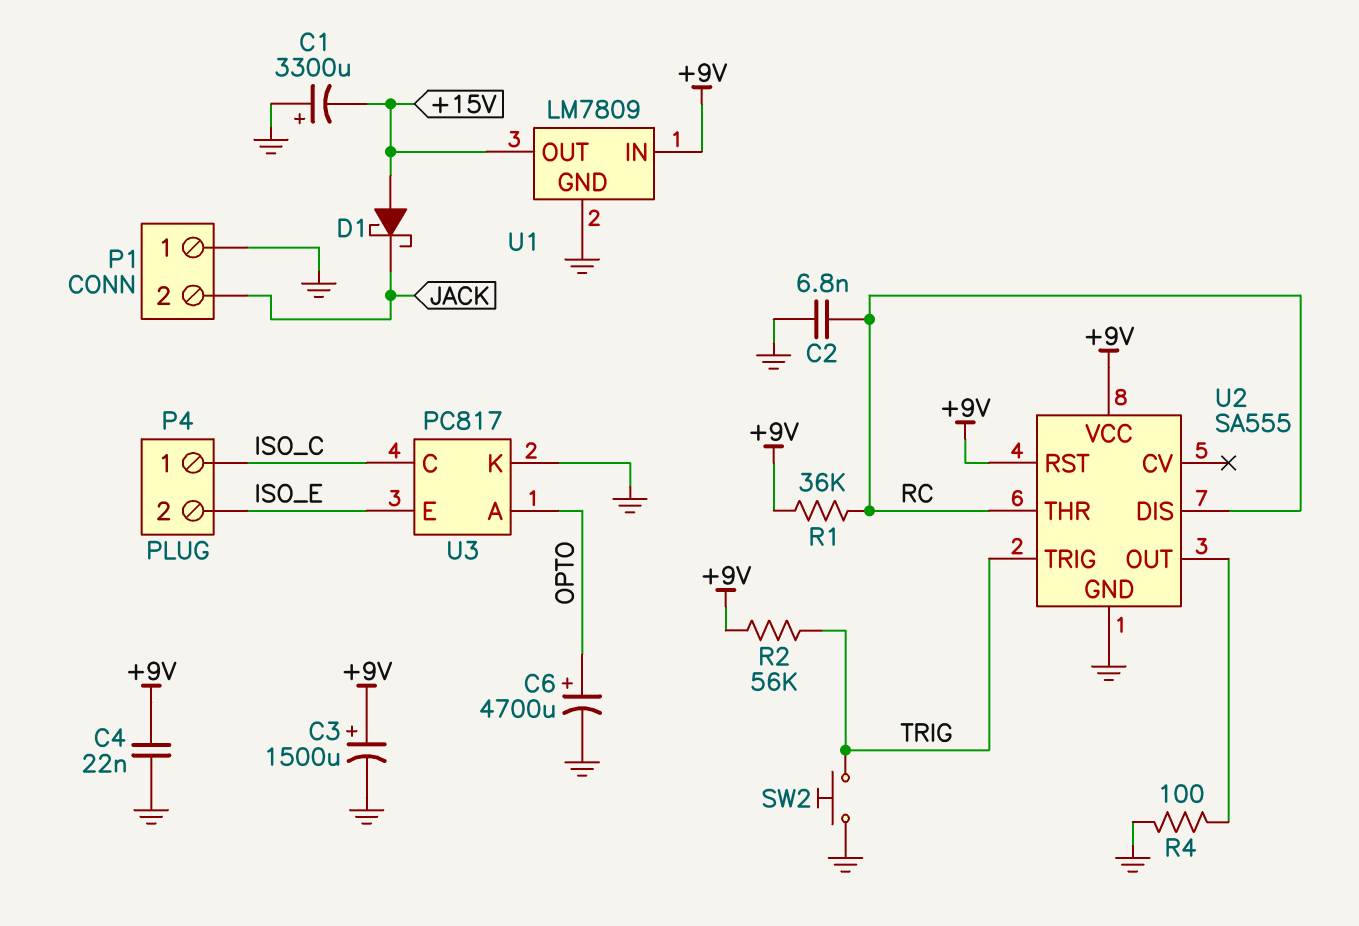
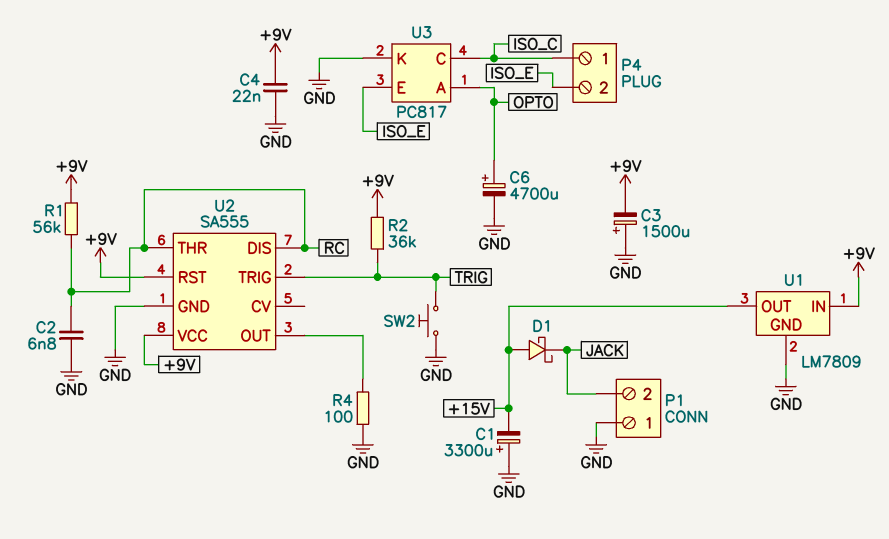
C3: 1500uF (plus +9V, minus GND) -> 1500uF (plus GND, minus +9V)
R1: 36k (+9V, RC) -> 56k (+9V, RC)
R2: 56k (+9V, TRIG) -> 36k (+9V, TRIG)

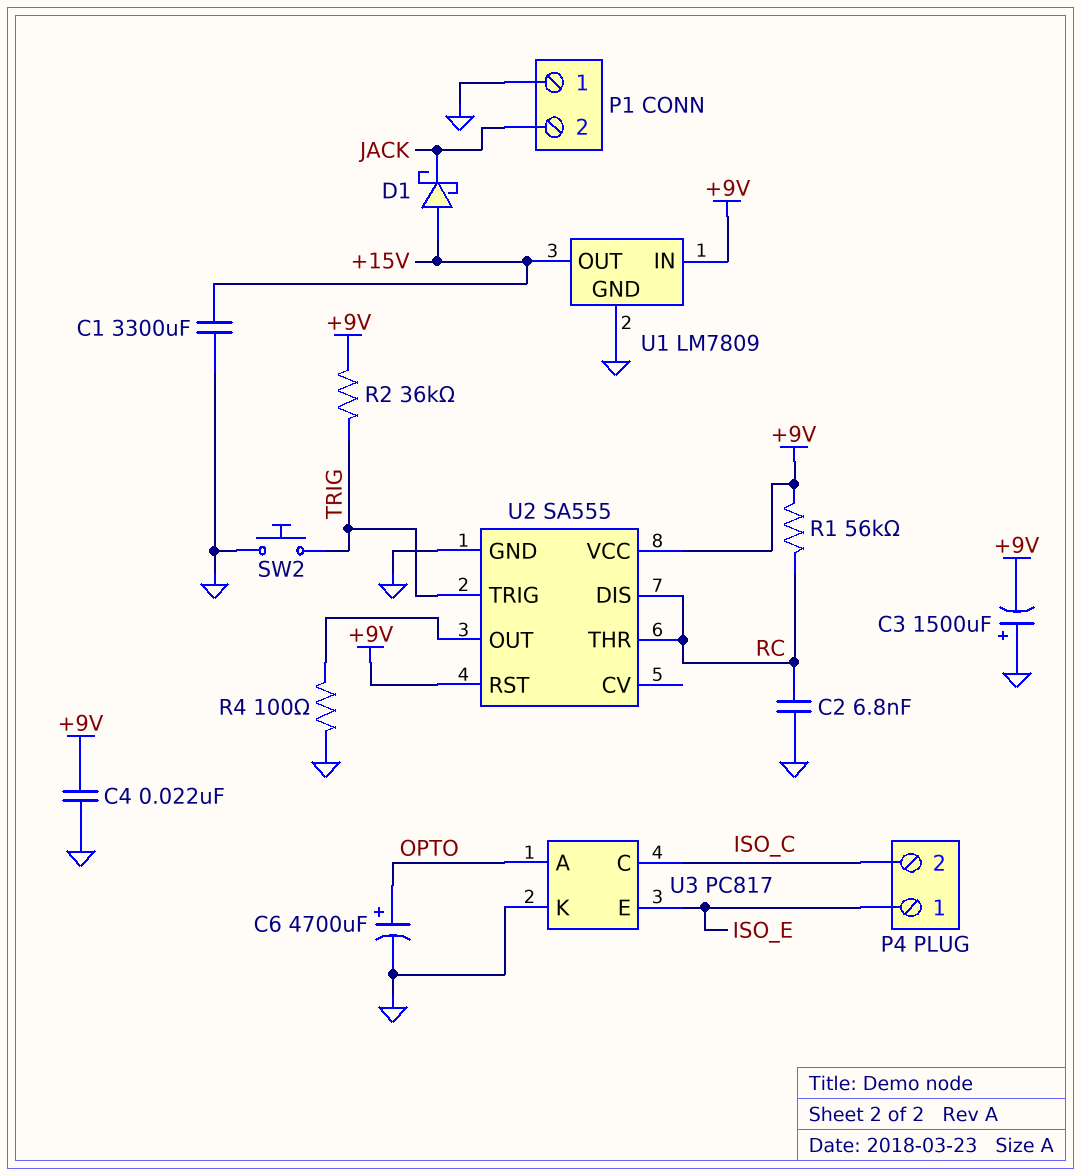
C1: 3300uF (plus GND, minus +15V) -> 3300uF (+15V, GND)
P4 pin 1: ISO_C -> ISO_E
P4 pin 2: ISO_E -> ISO_C

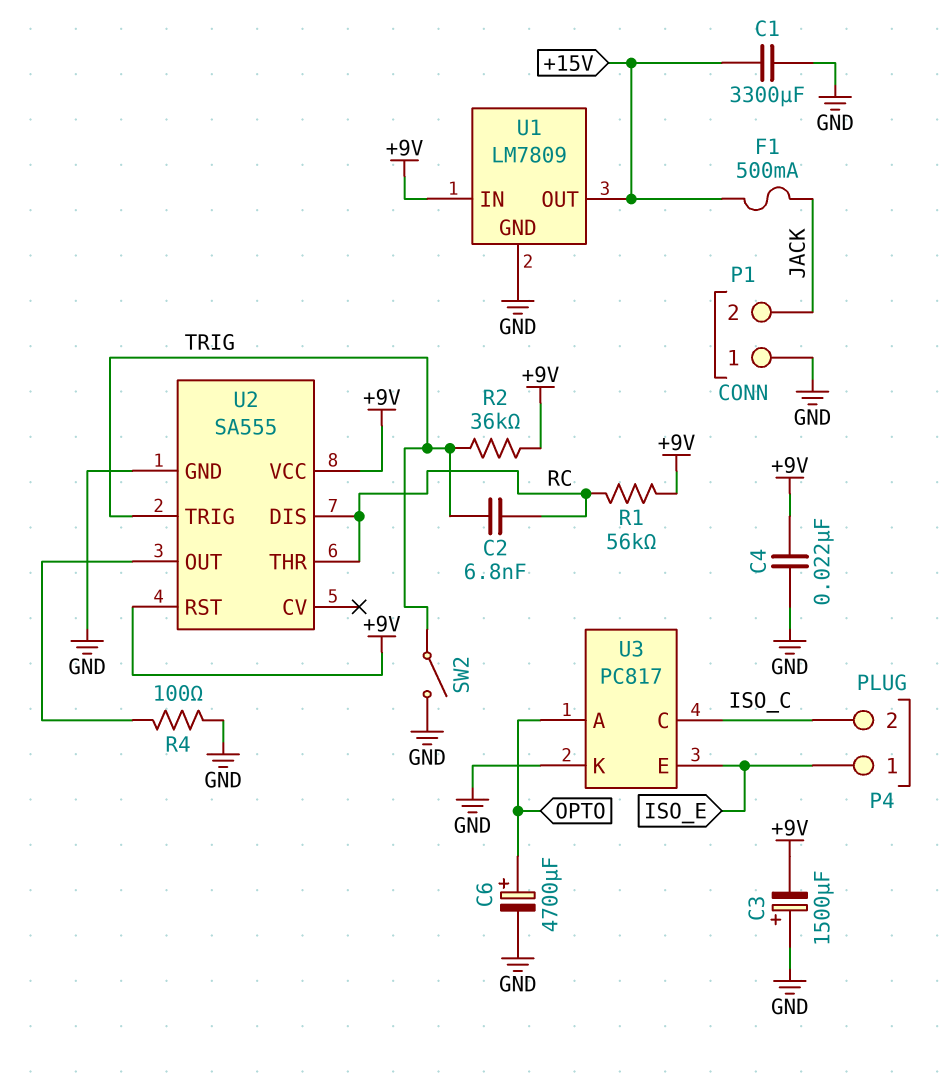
C2: 6.8nF (GND, RC) -> 6.8nF (RC, TRIG)
D1: schottky (A +15V, K JACK) -> none
F1: none -> 500mA (+15V, JACK)
SW2: button (GND, TRIG) -> switch (GND, TRIG)

